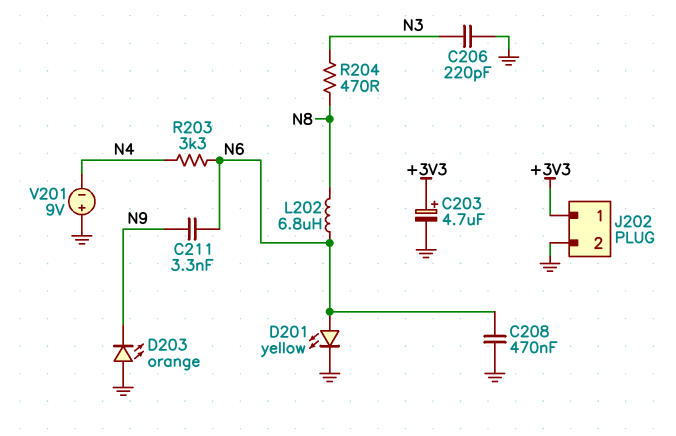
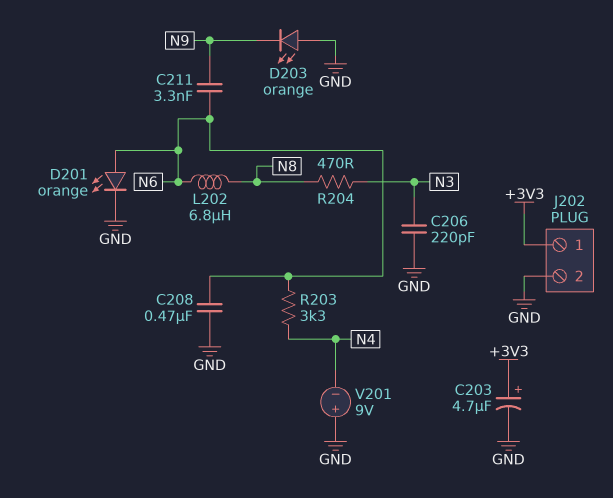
D201: LED yellow (A N6, K GND) -> LED orange (A N6, K GND)

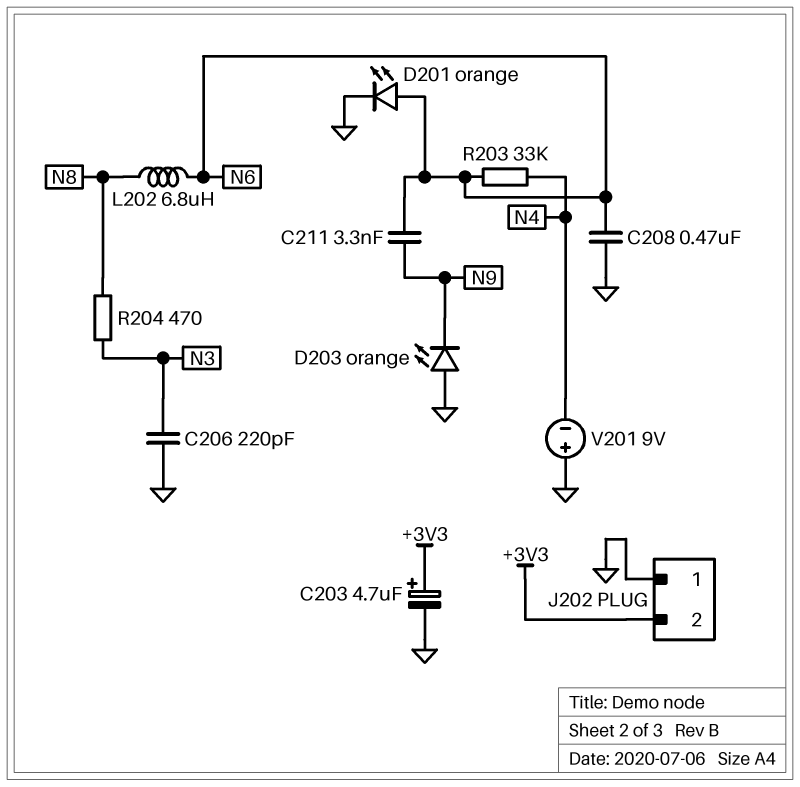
J202 pin 1: +3V3 -> GND
J202 pin 2: GND -> +3V3
R203: 3.3k (N4, N6) -> 33k (N4, N6)

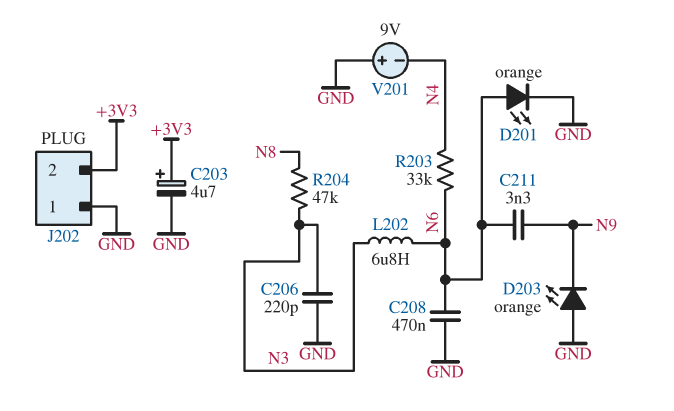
L202: 6.8uH (N6, N8) -> 6.8uH (N3, N6)
R204: 470 (N3, N8) -> 47k (N3, N8)

